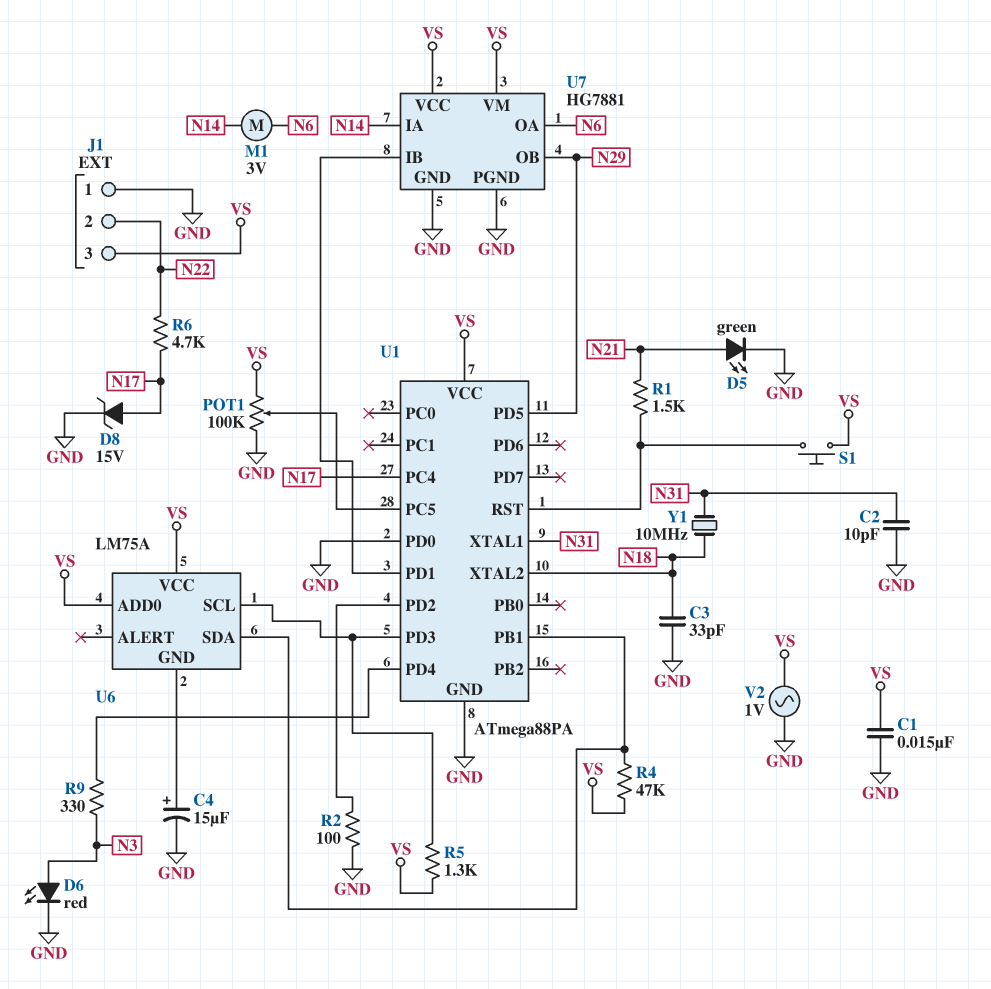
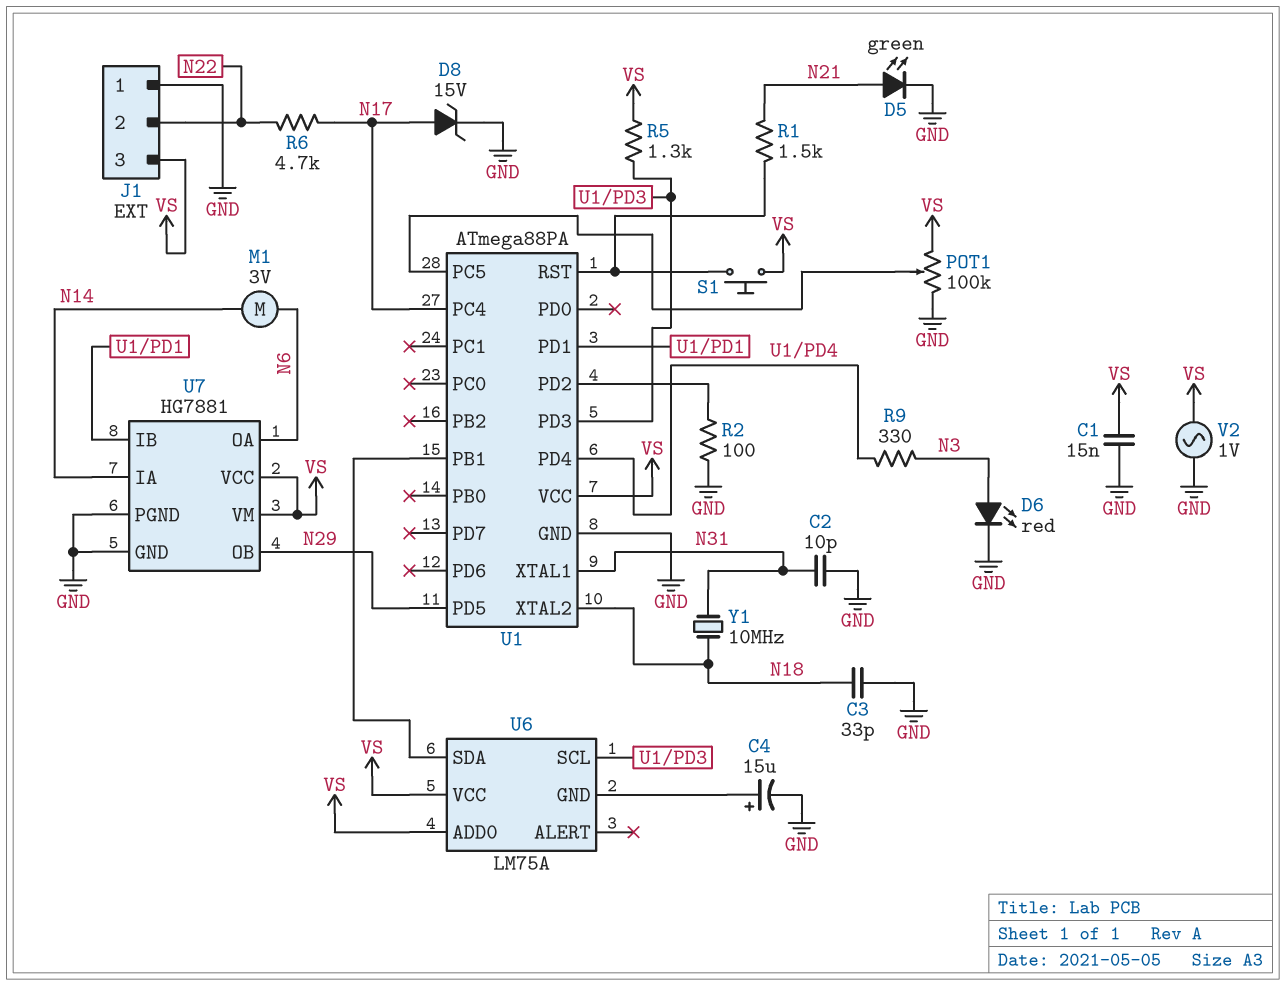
R4: 47k (U1/PB1, VS) -> none
U1 pin PD0: GND -> none

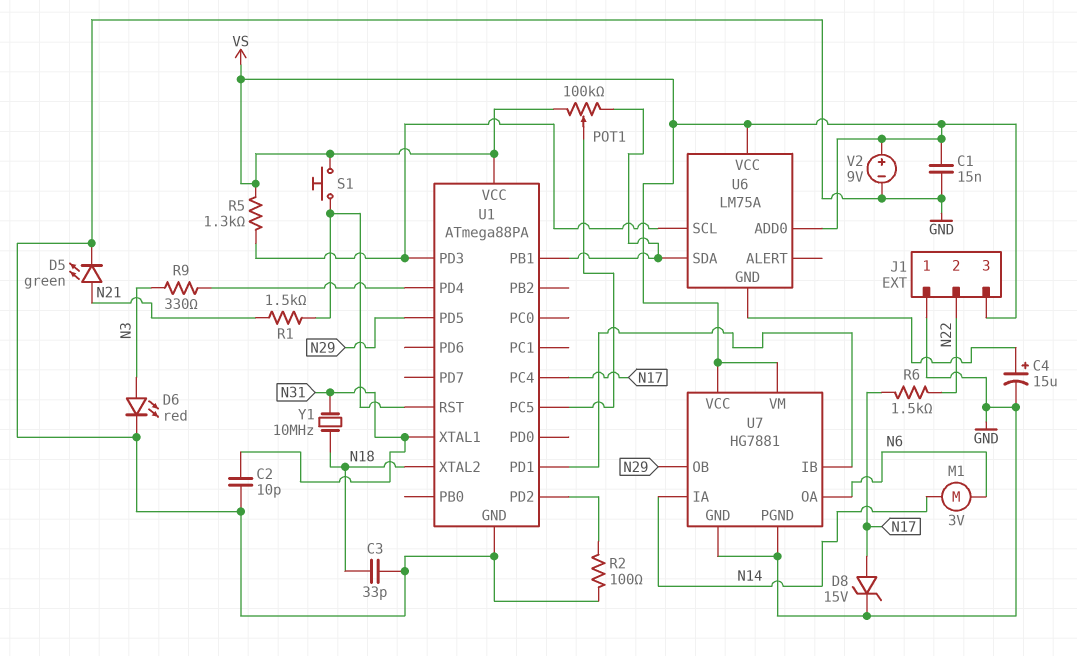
POT1: 100k (GND, VS, wiper U1/PC5) -> 100k (U1/PB1, VS, wiper U1/PC5)
R6: 4.7k (N17, N22) -> 1.5k (N17, N22)
V2: AC 1V (GND, VS) -> 9V (plus VS, minus GND)

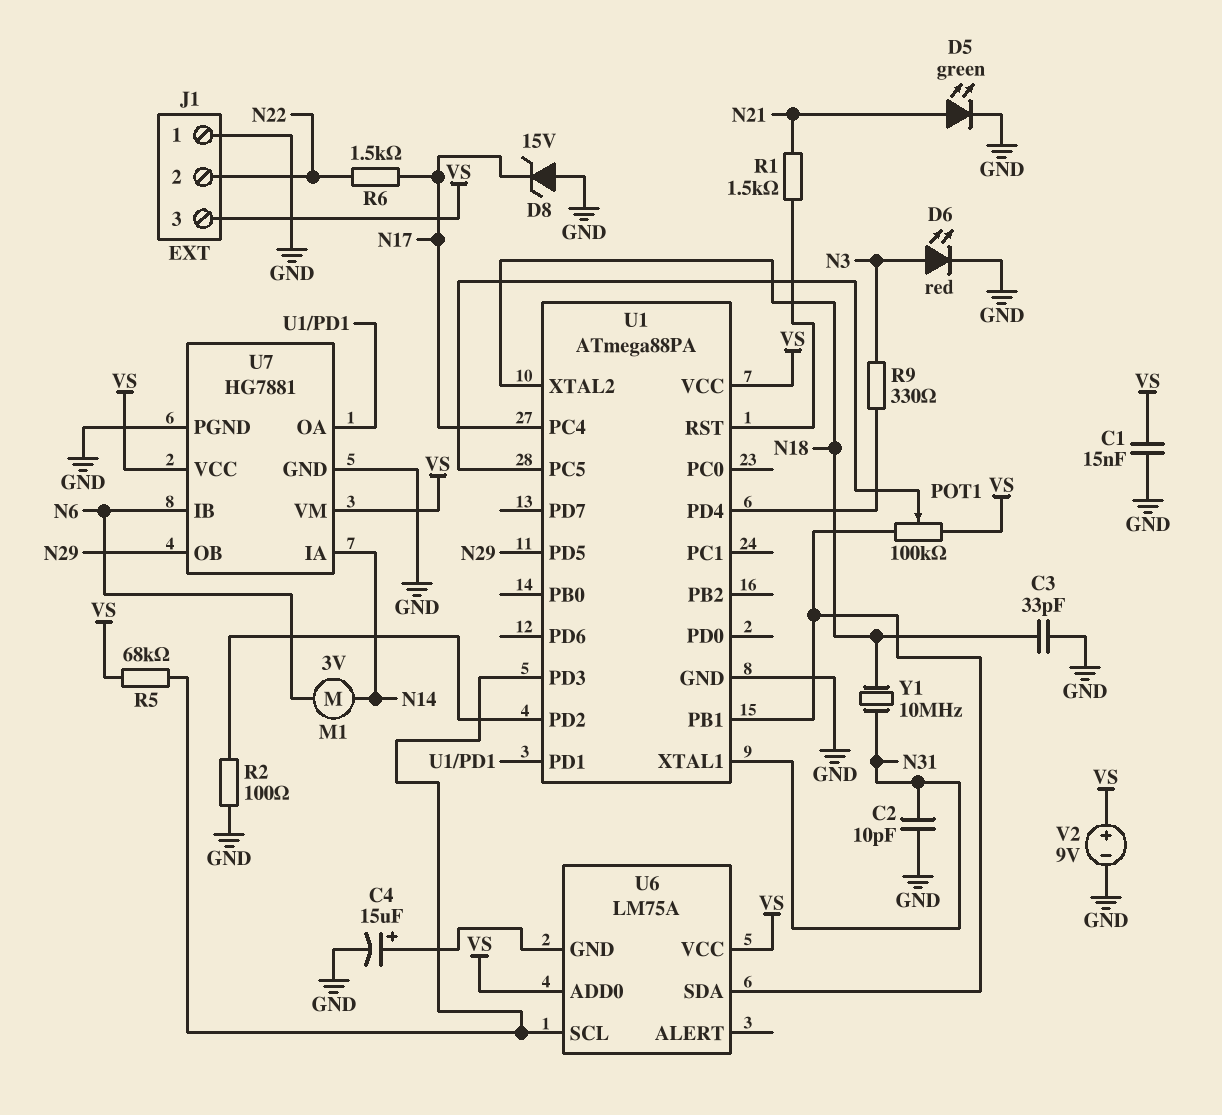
D8: zener 15V (A N17, K GND) -> zener 15V (A GND, K N17)
R5: 1.3k (U1/PD3, VS) -> 68k (U1/PD3, VS)
S1: button (U1/RST, VS) -> none
U7 pin IB: U1/PD1 -> N6
U7 pin OA: N6 -> U1/PD1

